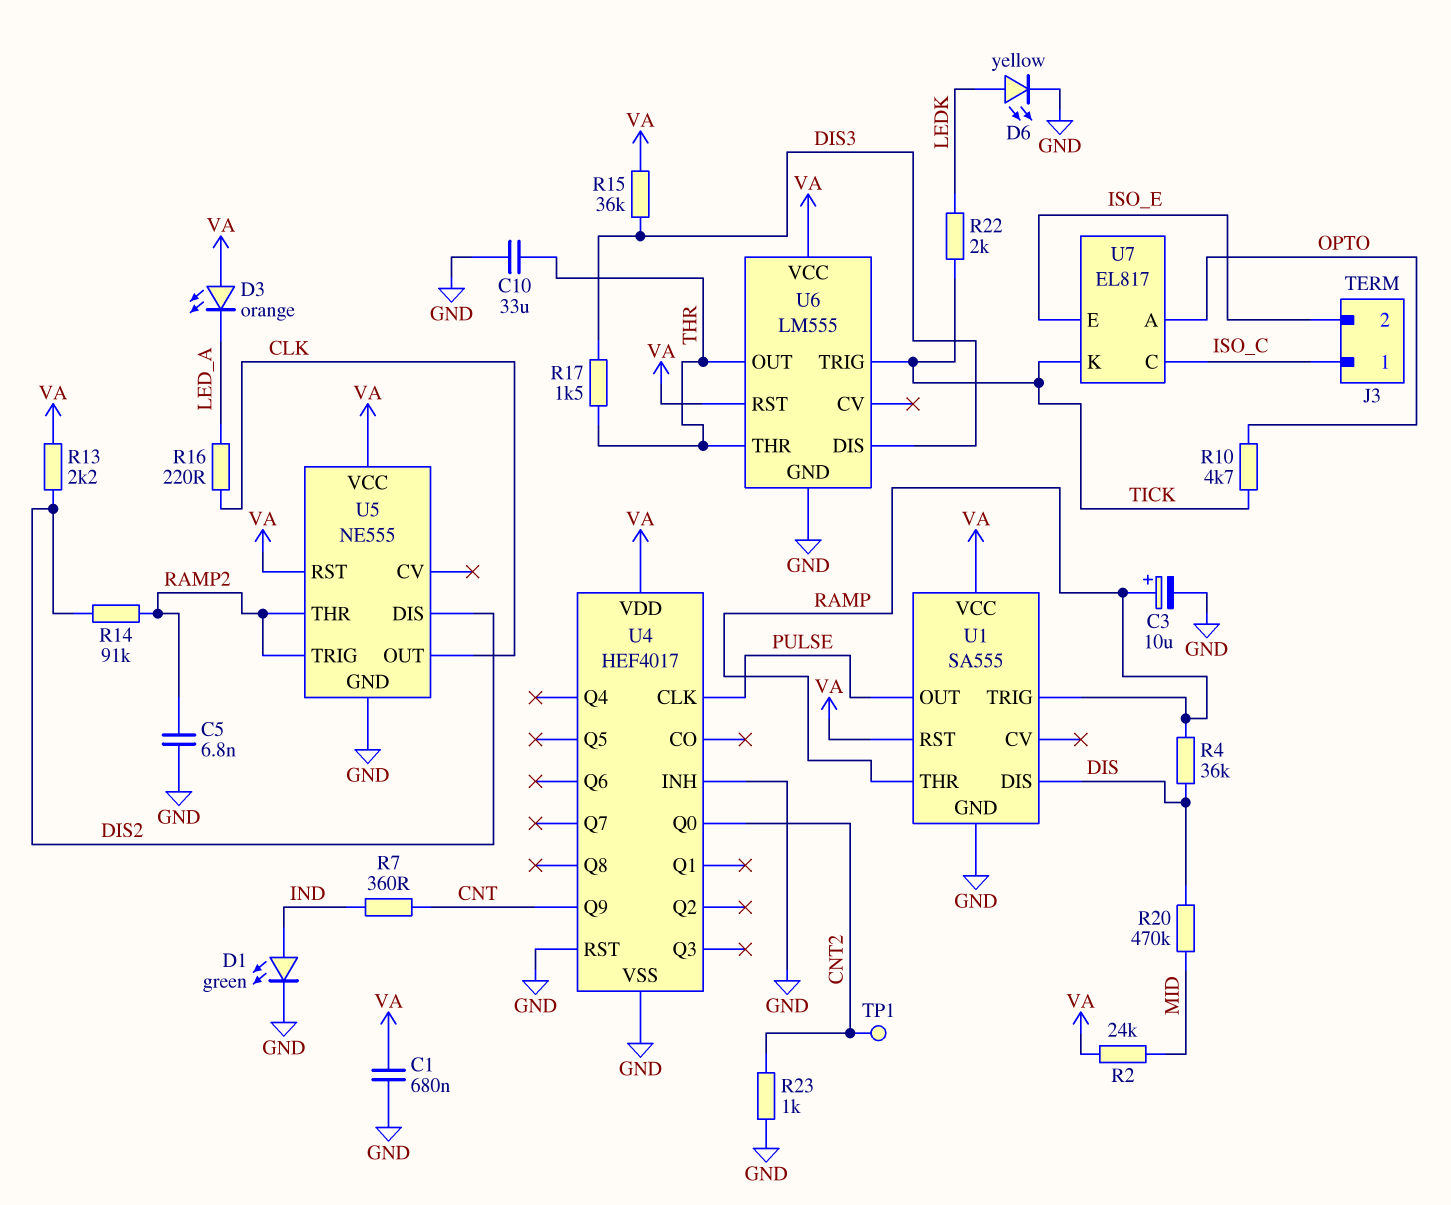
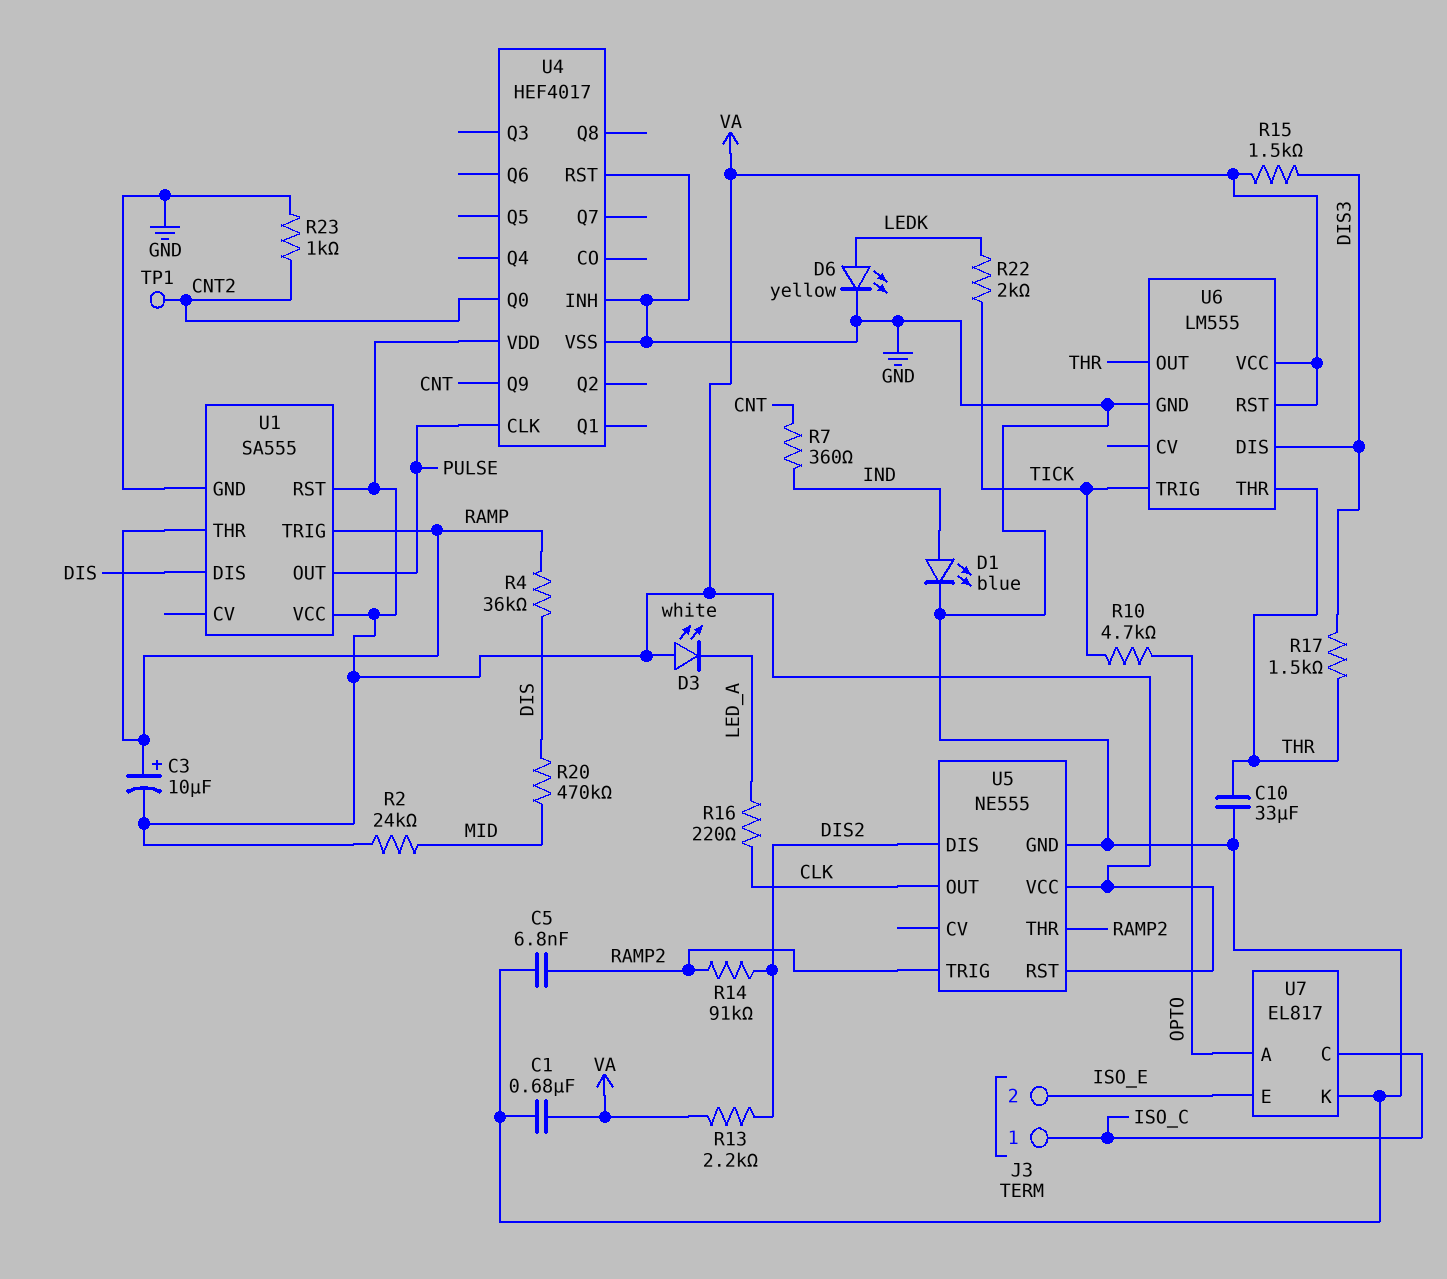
C3: 10uF (plus RAMP, minus GND) -> 10uF (plus RAMP, minus VA)
D1: LED green (A IND, K GND) -> LED blue (A IND, K GND)
D3: LED orange (A VA, K LED_A) -> LED white (A VA, K LED_A)
R15: 36k (DIS3, VA) -> 1.5k (DIS3, VA)
U7 pin K: TICK -> GND

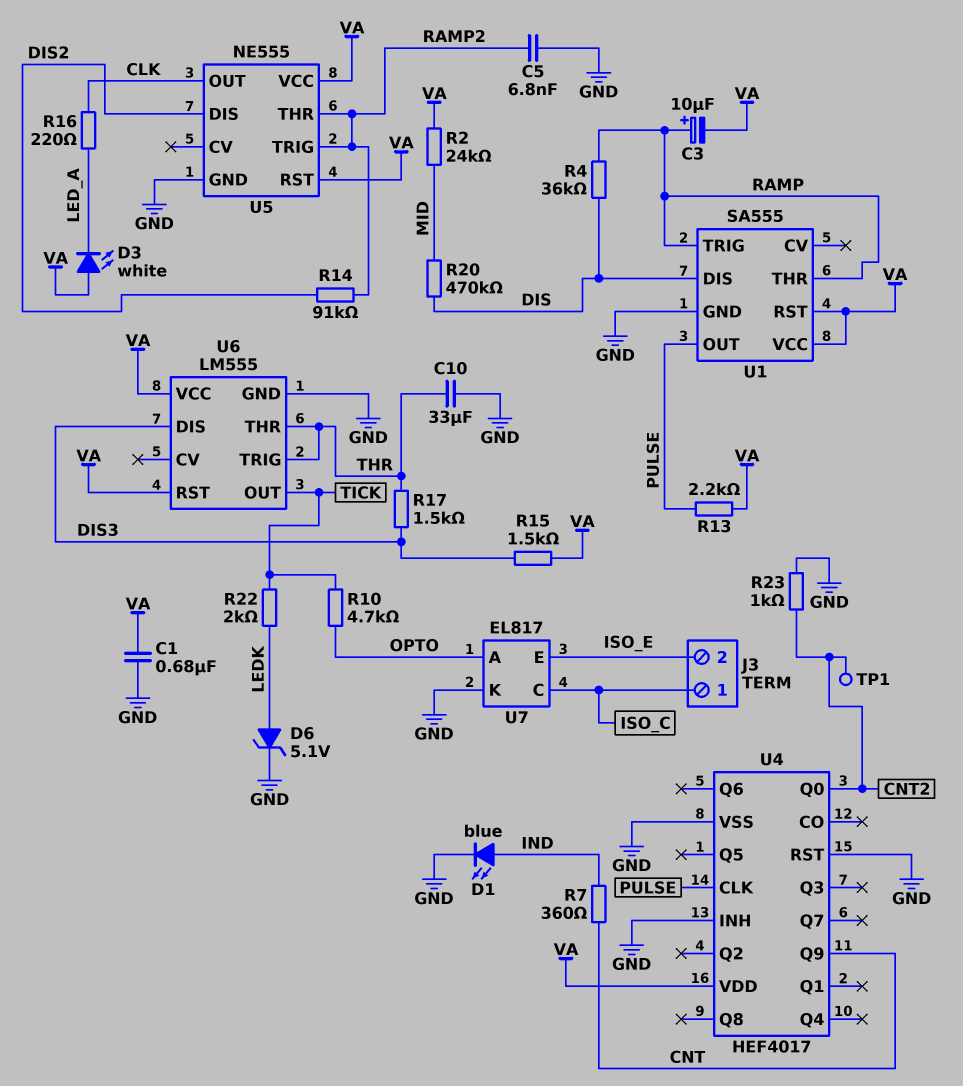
D6: LED yellow (A LEDK, K GND) -> zener 5.1V (A LEDK, K GND)
R13: 2.2k (DIS2, VA) -> 2.2k (PULSE, VA)
U6 pin OUT: THR -> TICK
U6 pin TRIG: TICK -> THR

